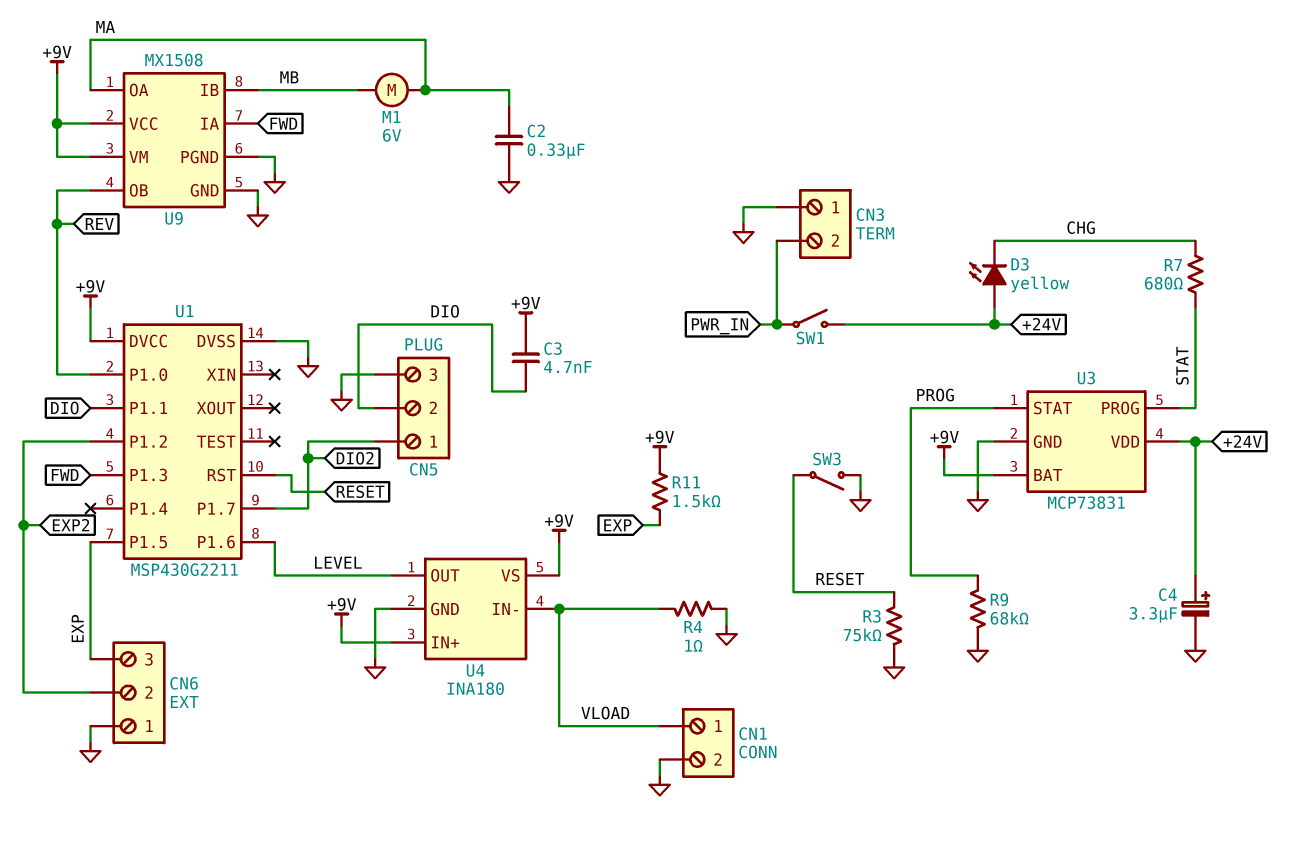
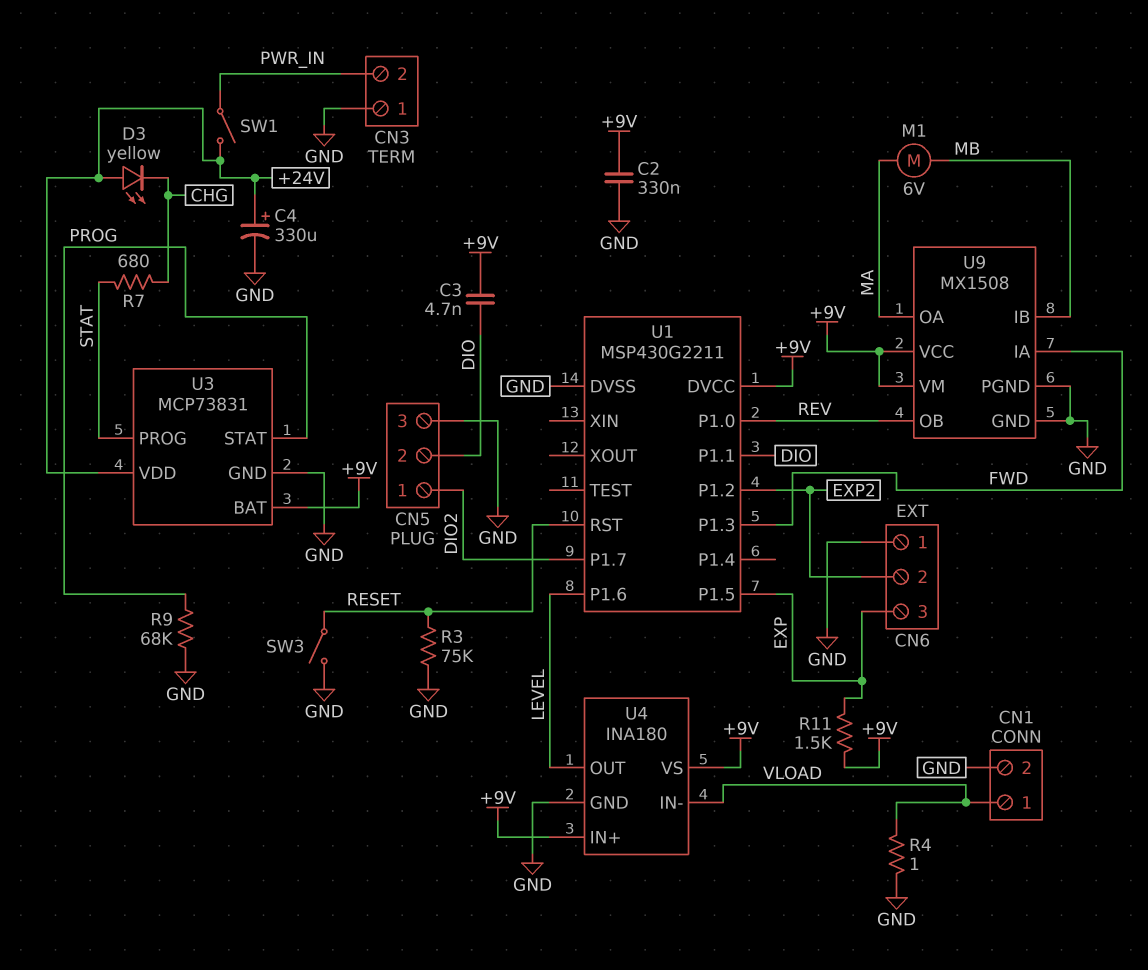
C2: 330nF (GND, MA) -> 330nF (+9V, GND)
C4: 3.3uF (plus +24V, minus GND) -> 330uF (plus +24V, minus GND)

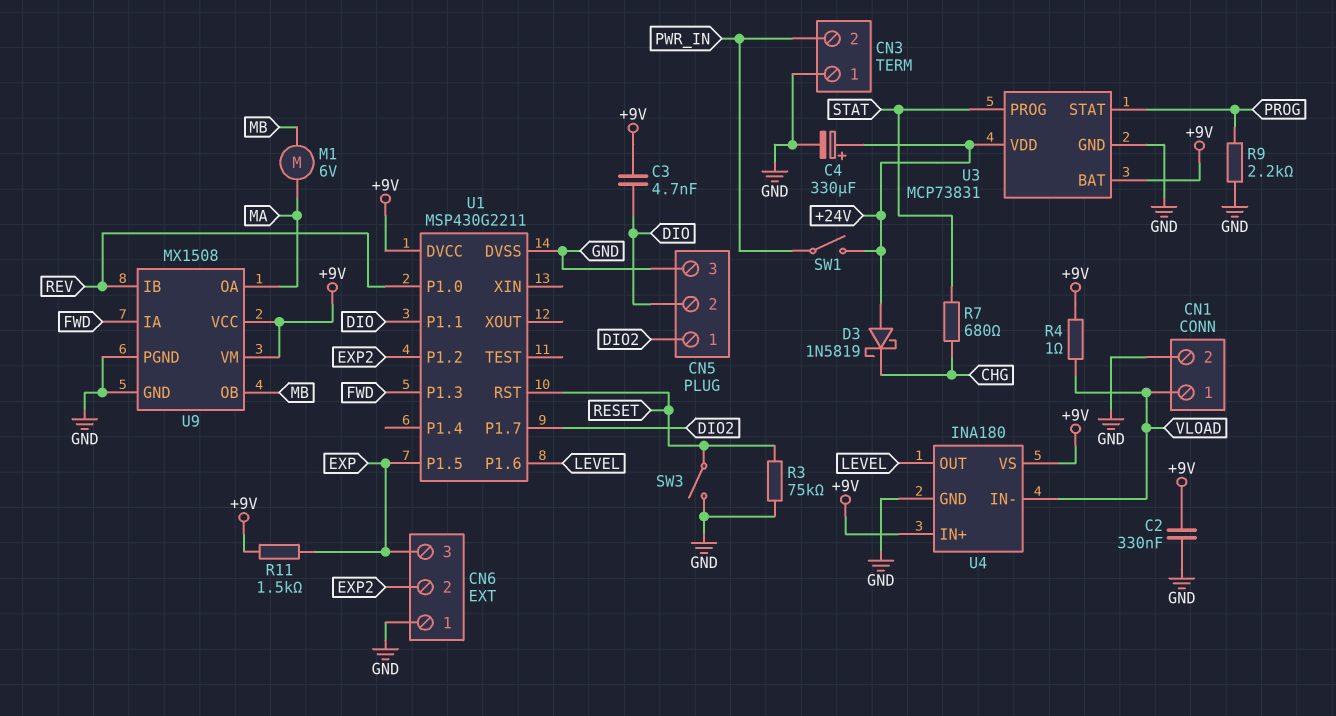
D3: LED yellow (A +24V, K CHG) -> schottky 1N5819 (A +24V, K CHG)
R4: 1 (GND, VLOAD) -> 1 (+9V, VLOAD)
R9: 68k (GND, PROG) -> 2.2k (GND, PROG)
U9 pin IB: MB -> REV
U9 pin OB: REV -> MB

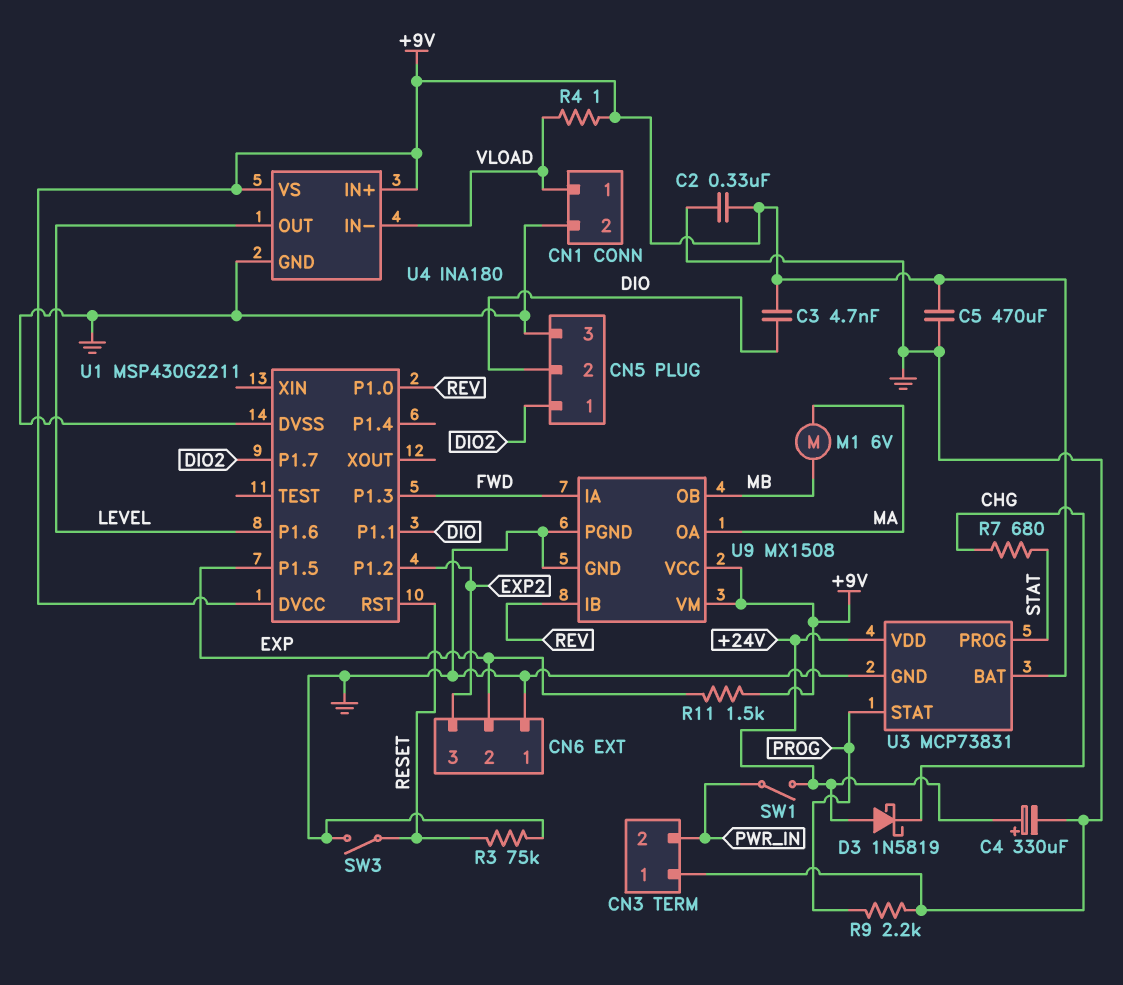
C5: none -> 470uF (+9V, GND)
CN6 pin 2: EXP2 -> EXP
CN6 pin 3: EXP -> EXP2

